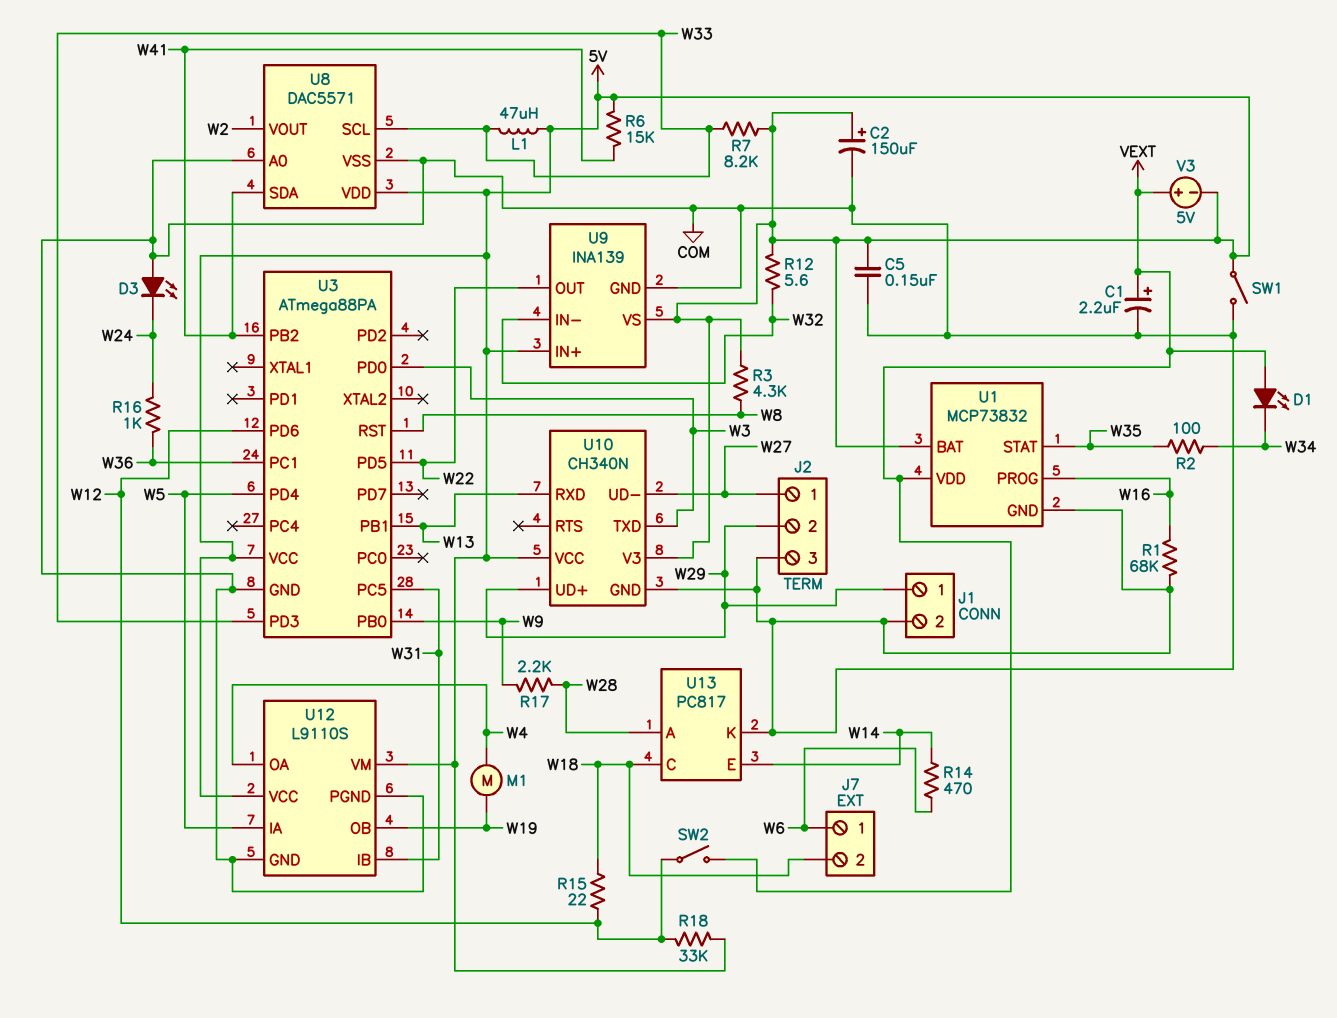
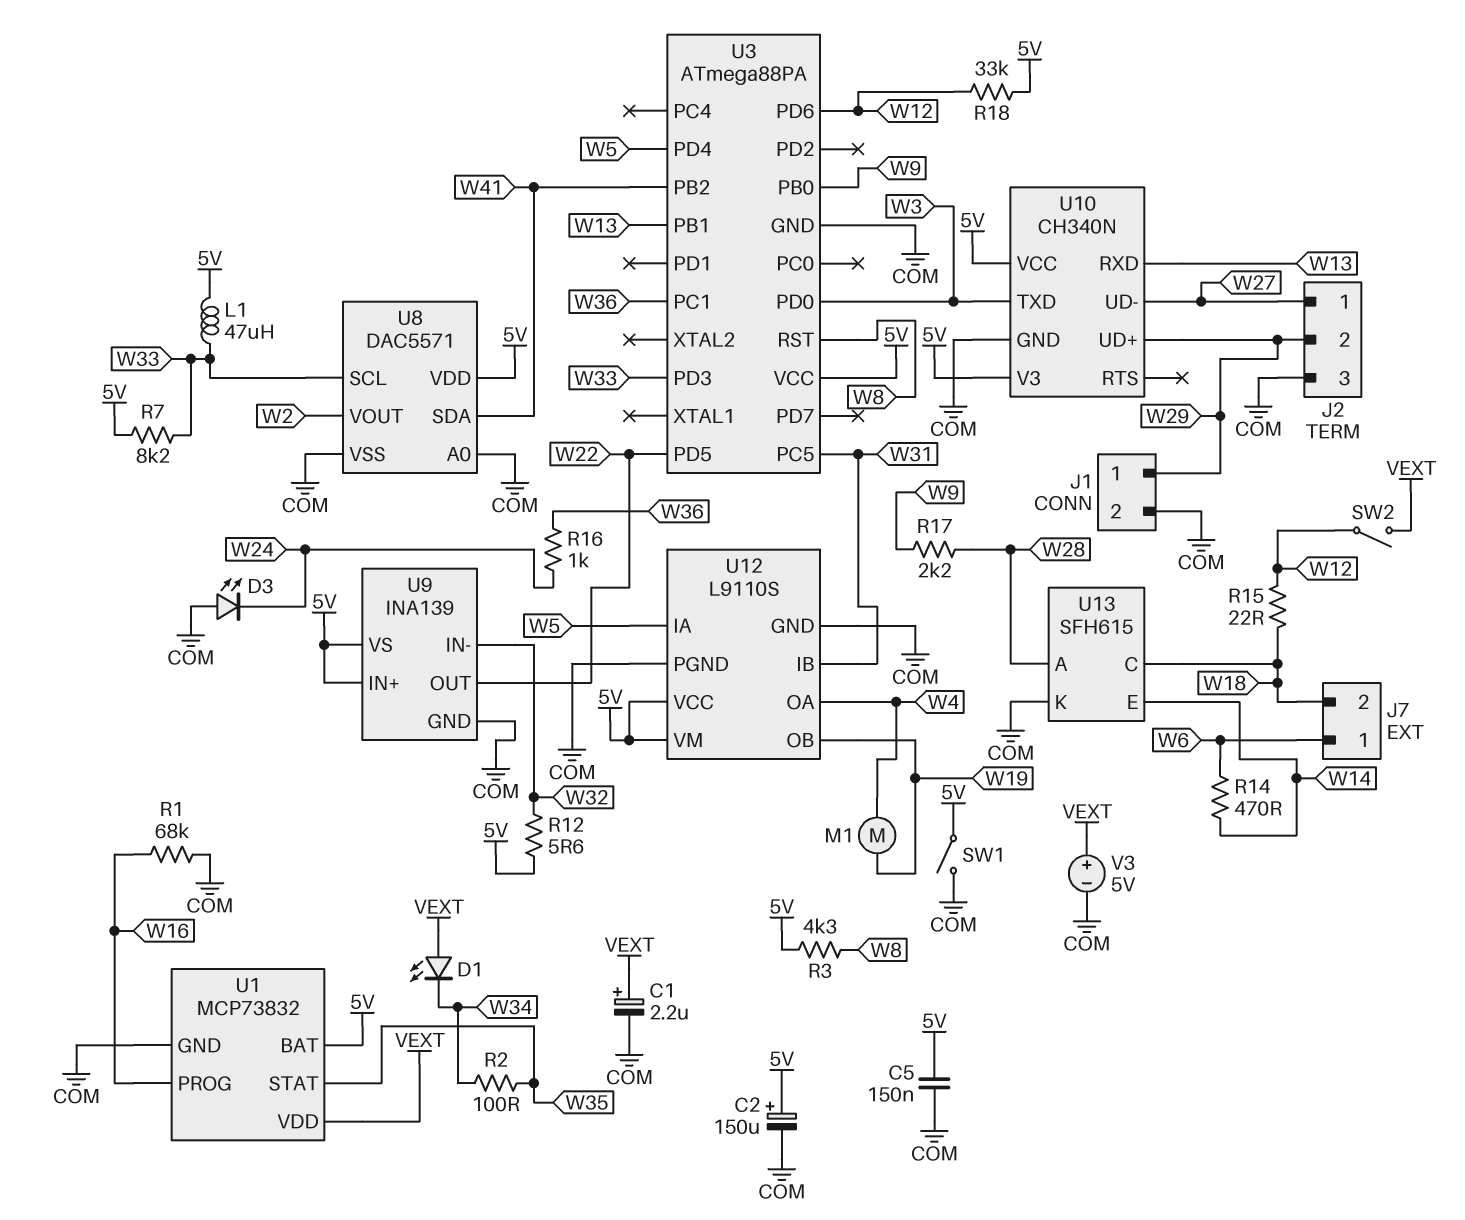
R6: 15k (5V, W41) -> none
U13: PC817 -> SFH615
V3: 5V (plus VEXT, minus 5V) -> 5V (plus VEXT, minus COM)

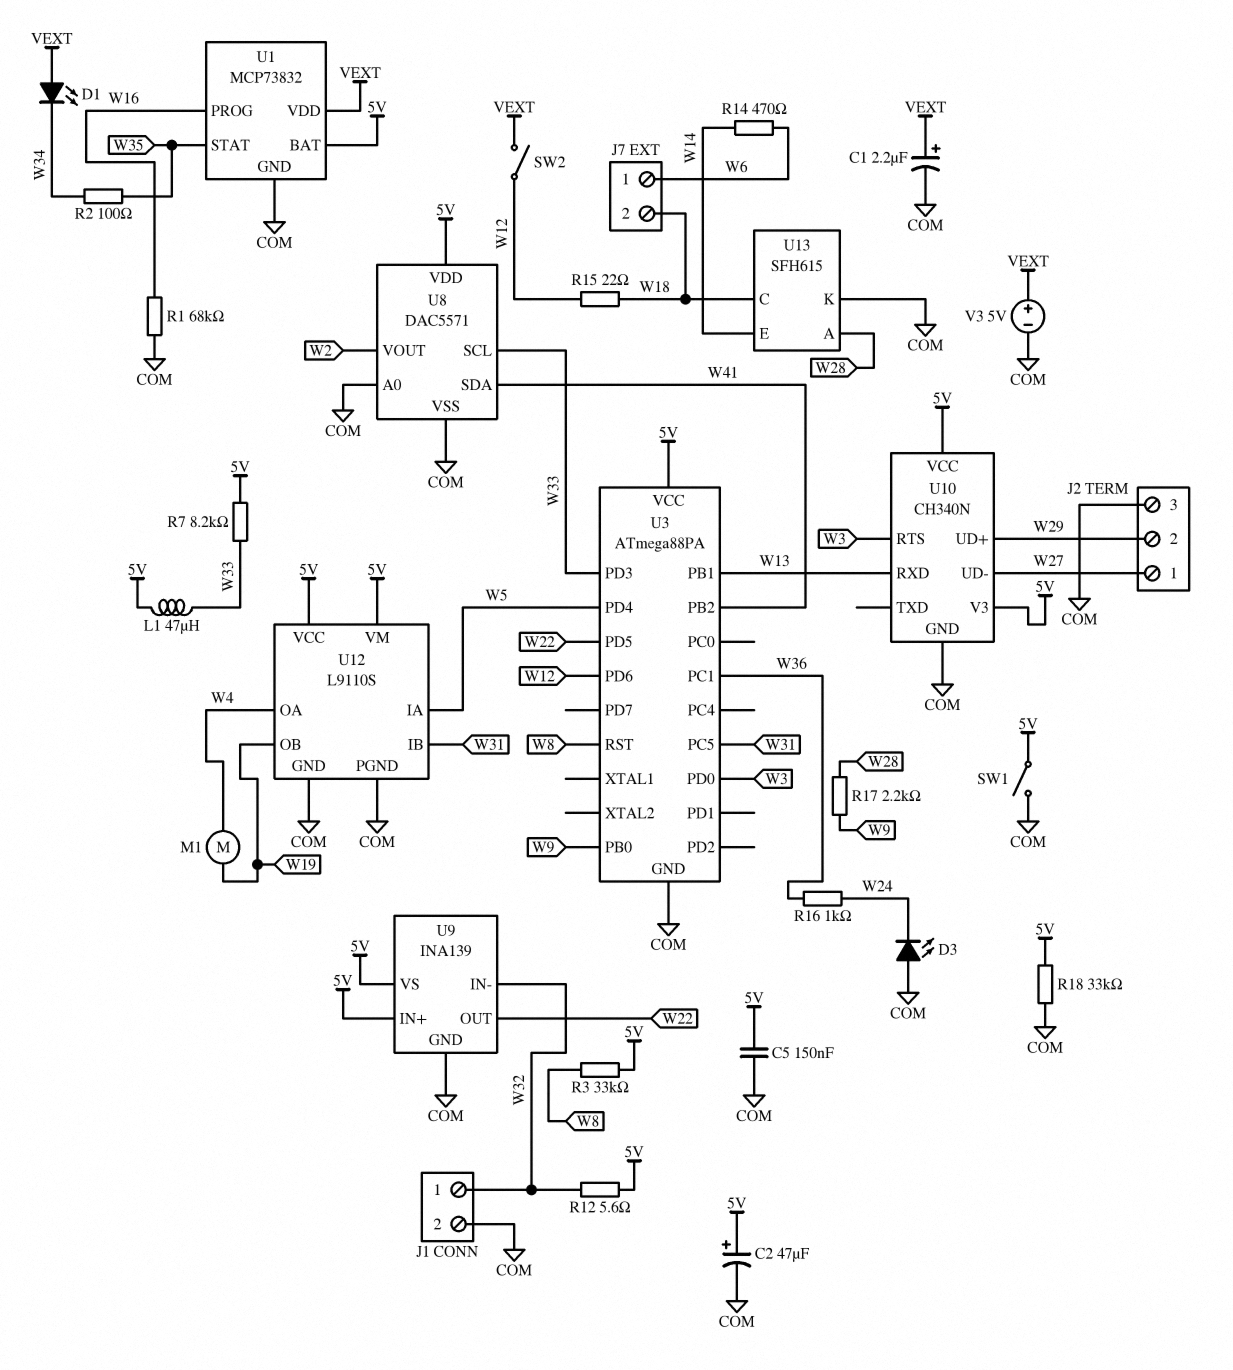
C2: 150uF (plus 5V, minus COM) -> 47uF (plus 5V, minus COM)
J1 pin 1: W29 -> W32
R3: 4.3k (5V, W8) -> 33k (5V, W8)
R18: 33k (5V, W12) -> 33k (5V, COM)
U10 pin RTS: none -> W3
U10 pin TXD: W3 -> none

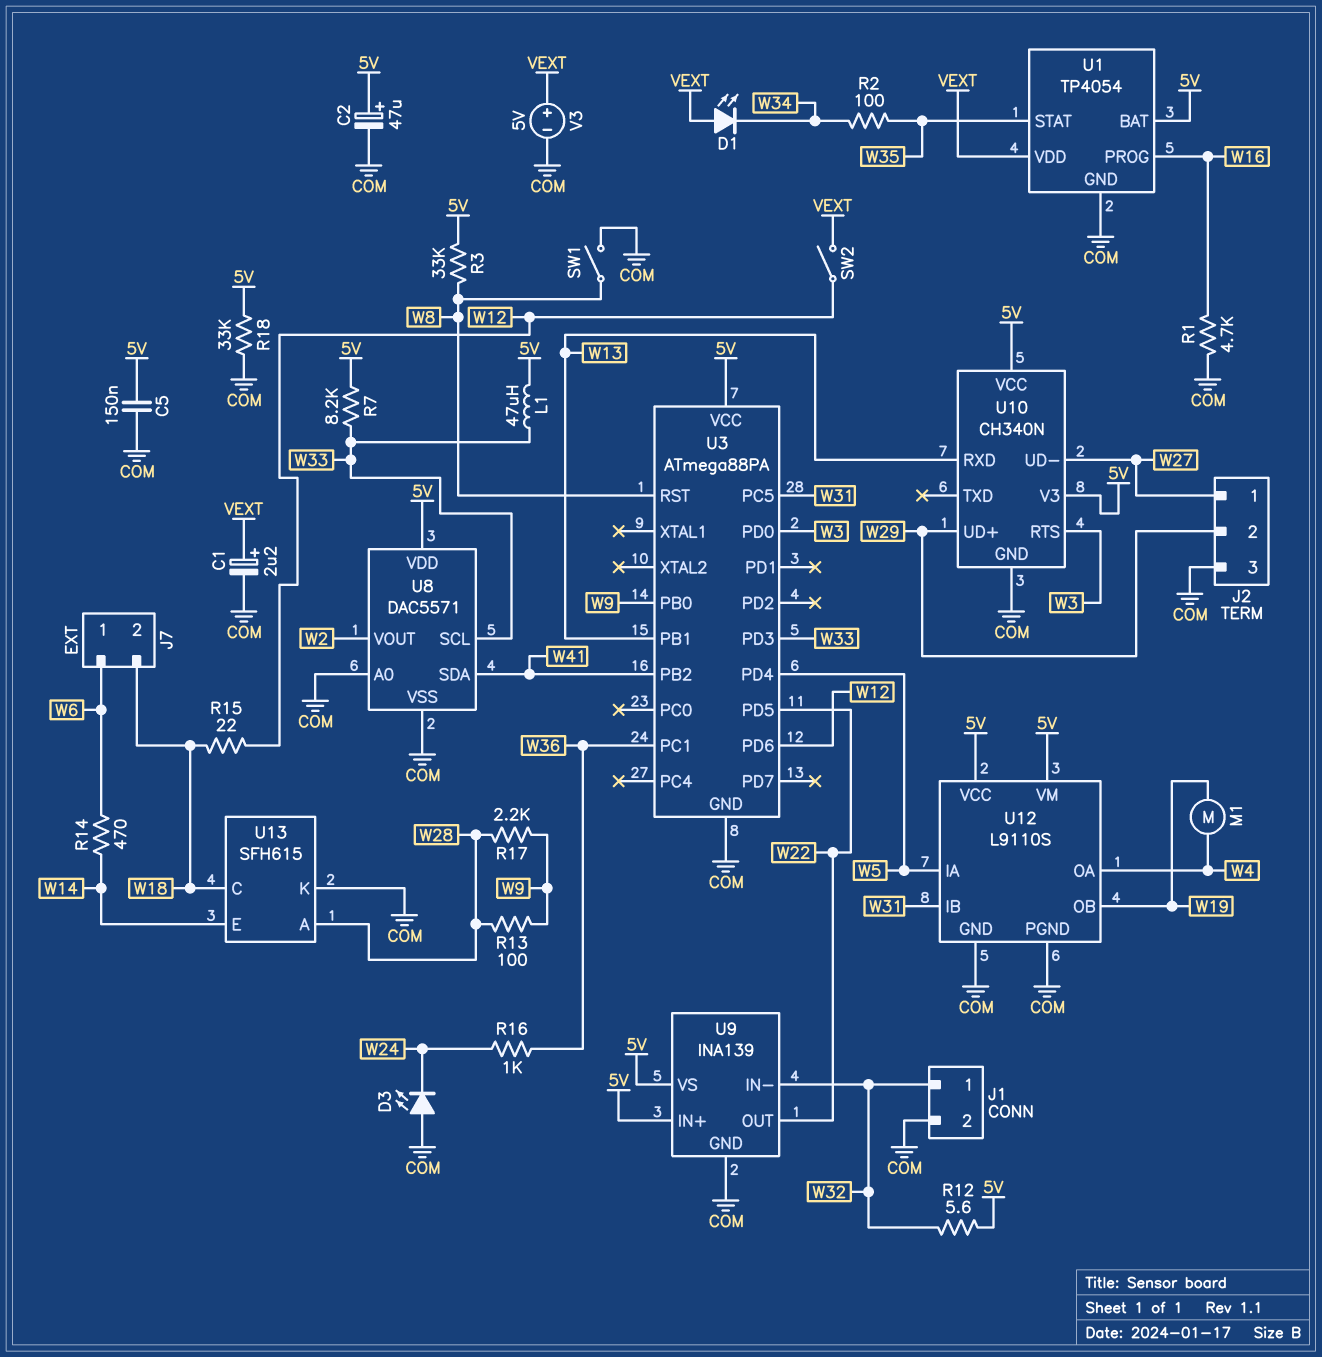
R1: 68k (COM, W16) -> 4.7k (COM, W16)
R13: none -> 100 (W9, W28)
SW1: switch (5V, COM) -> switch (COM, W8)
U1: MCP73832 -> TP4054

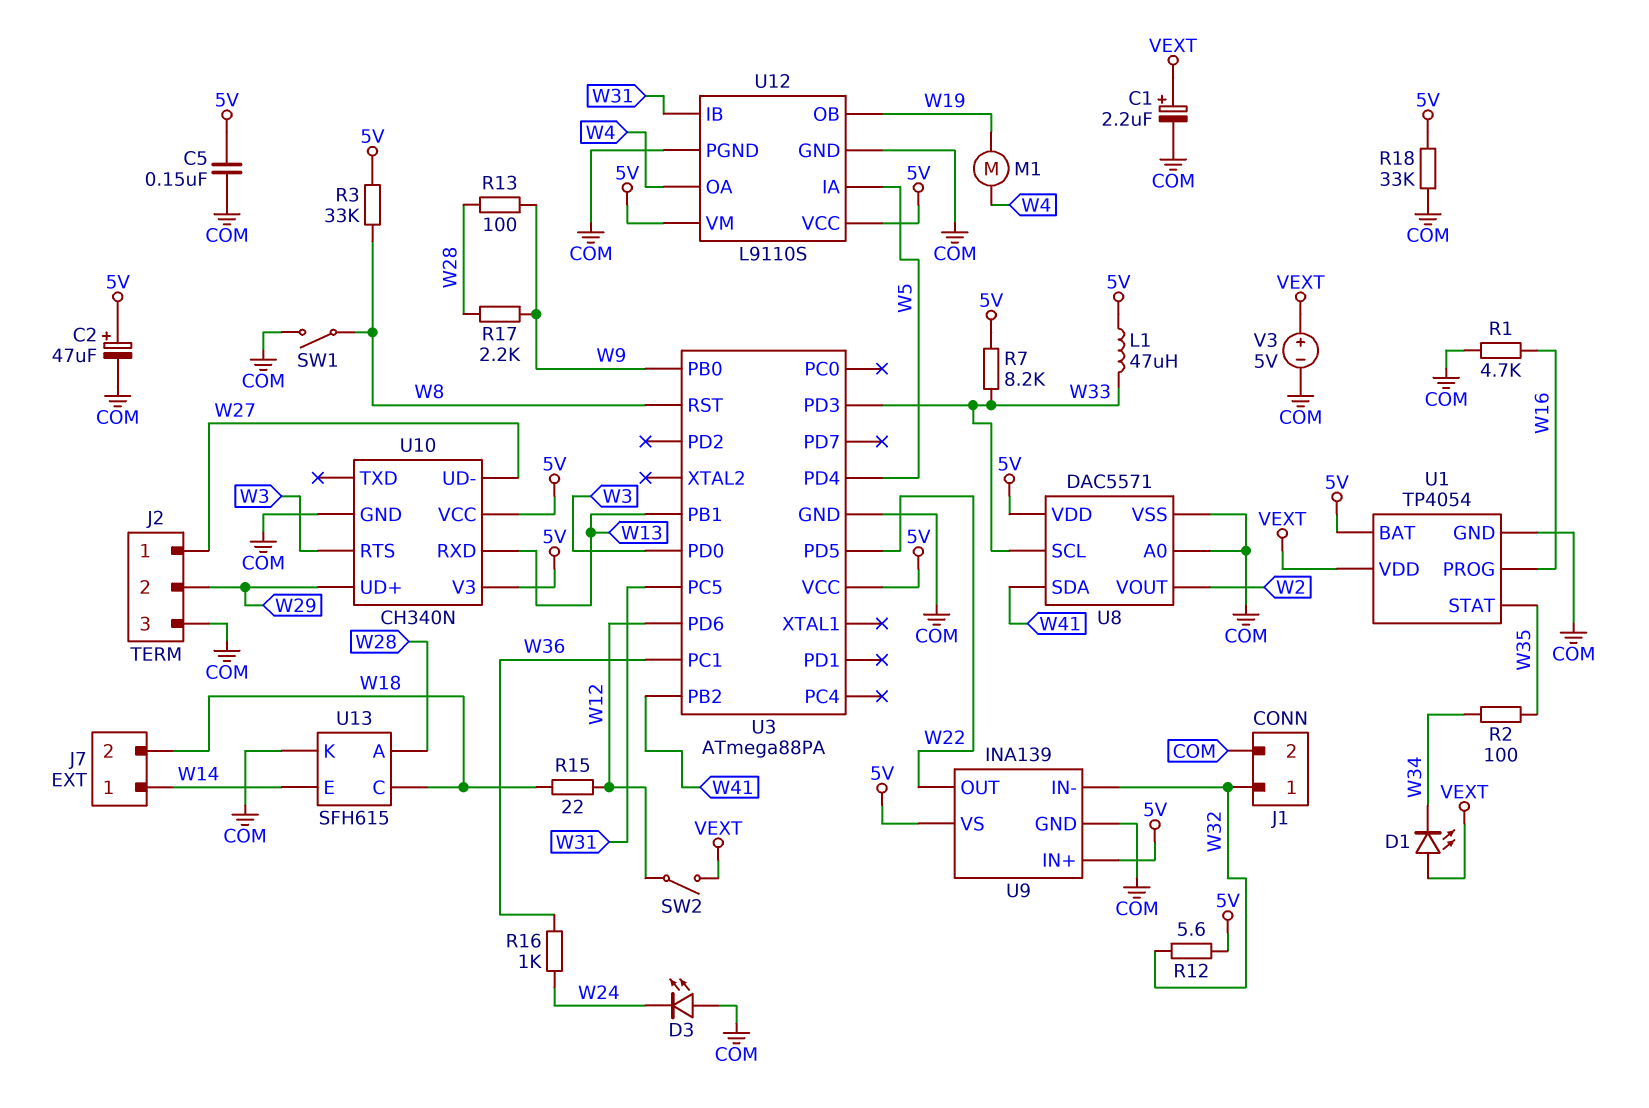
J7 pin 1: W6 -> W14
R14: 470 (W6, W14) -> none

